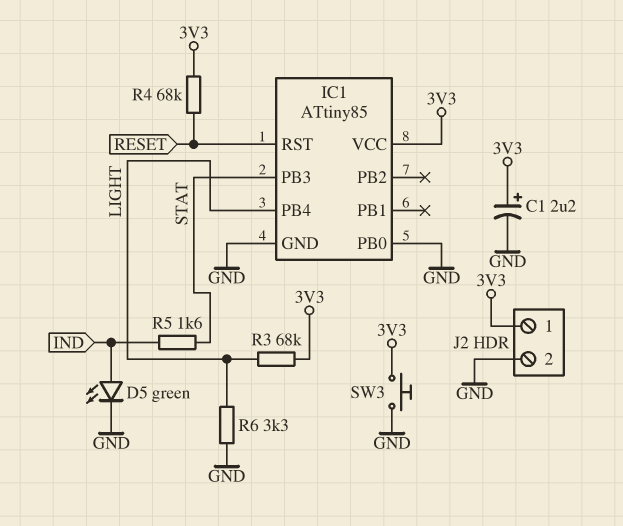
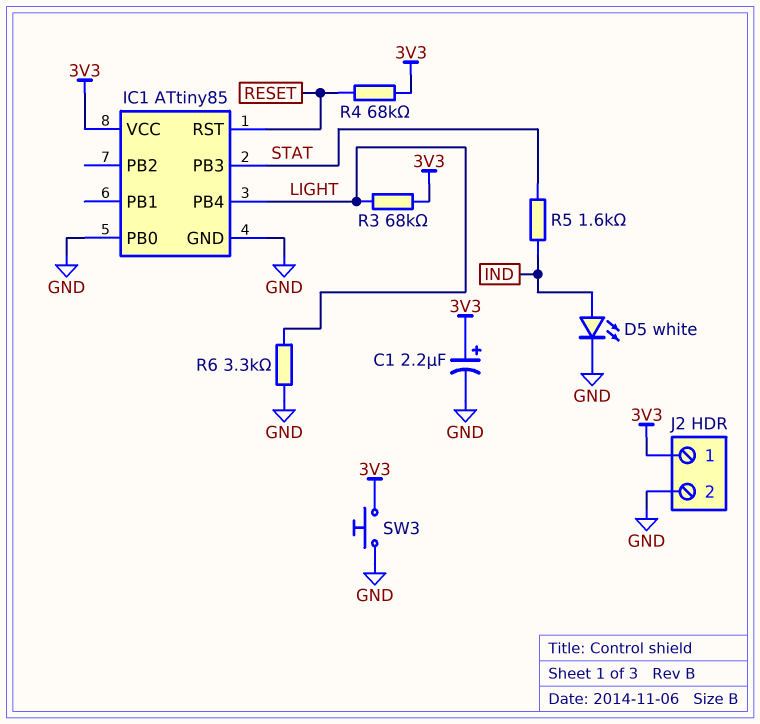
D5: LED green (A IND, K GND) -> LED white (A IND, K GND)

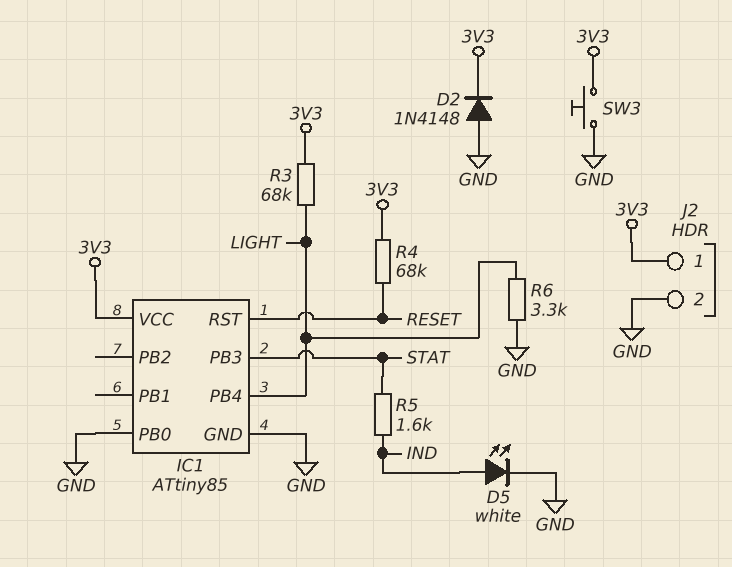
C1: 2.2uF (plus 3V3, minus GND) -> none
D2: none -> diode 1N4148 (A GND, K 3V3)

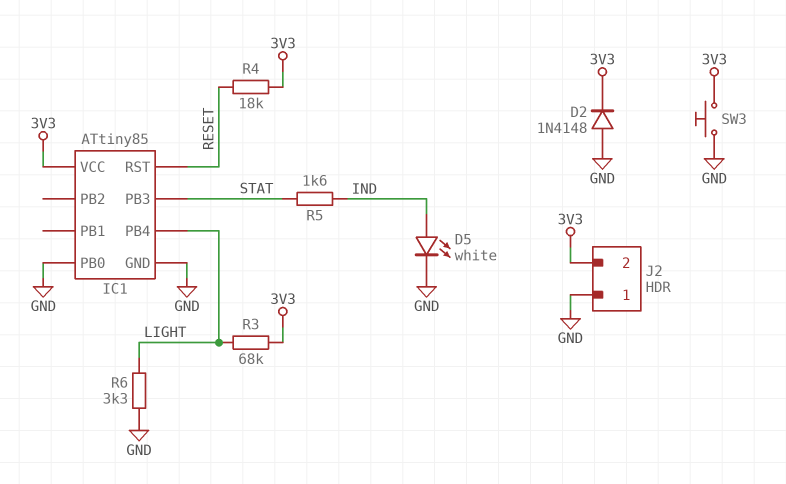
J2 pin 1: 3V3 -> GND
J2 pin 2: GND -> 3V3
R4: 68k (3V3, RESET) -> 18k (3V3, RESET)

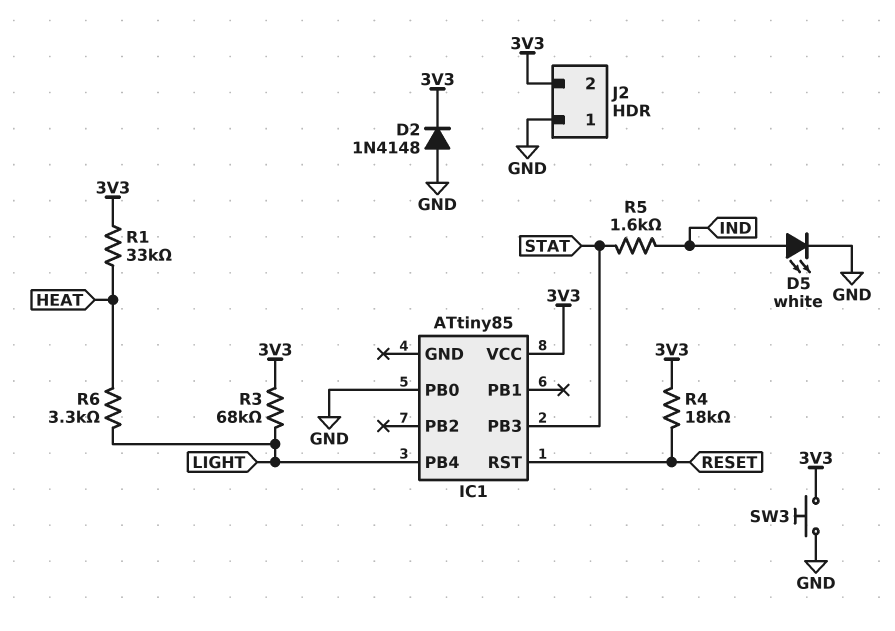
IC1 pin GND: GND -> none
R1: none -> 33k (3V3, HEAT)
R6: 3.3k (GND, LIGHT) -> 3.3k (HEAT, LIGHT)

